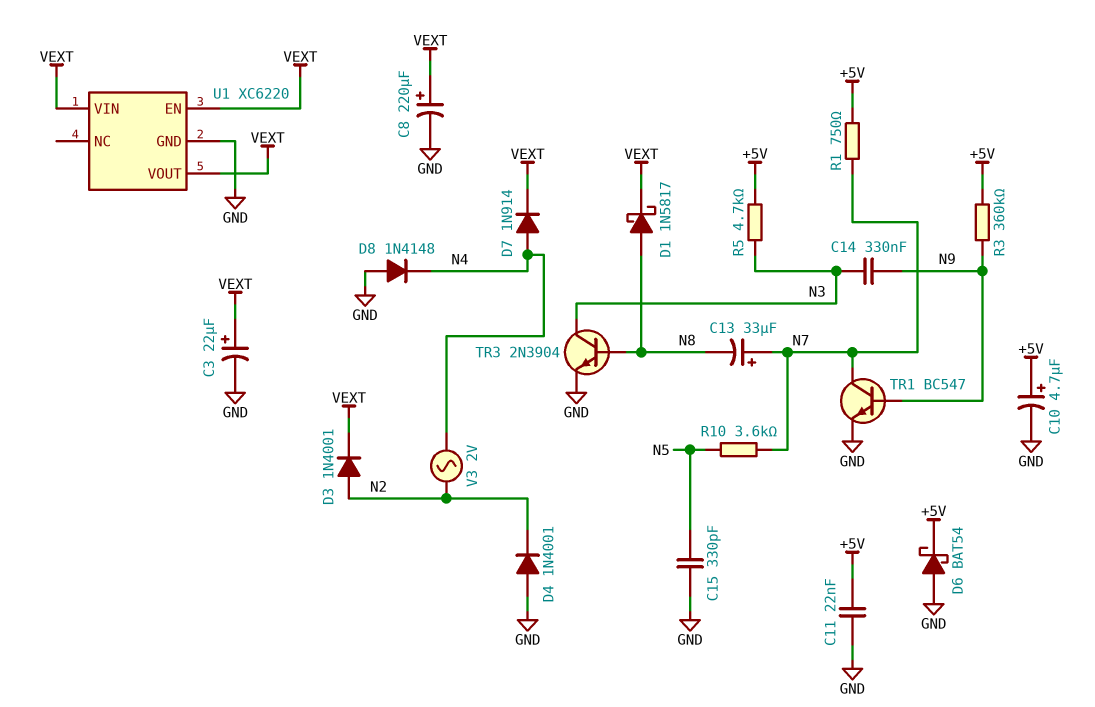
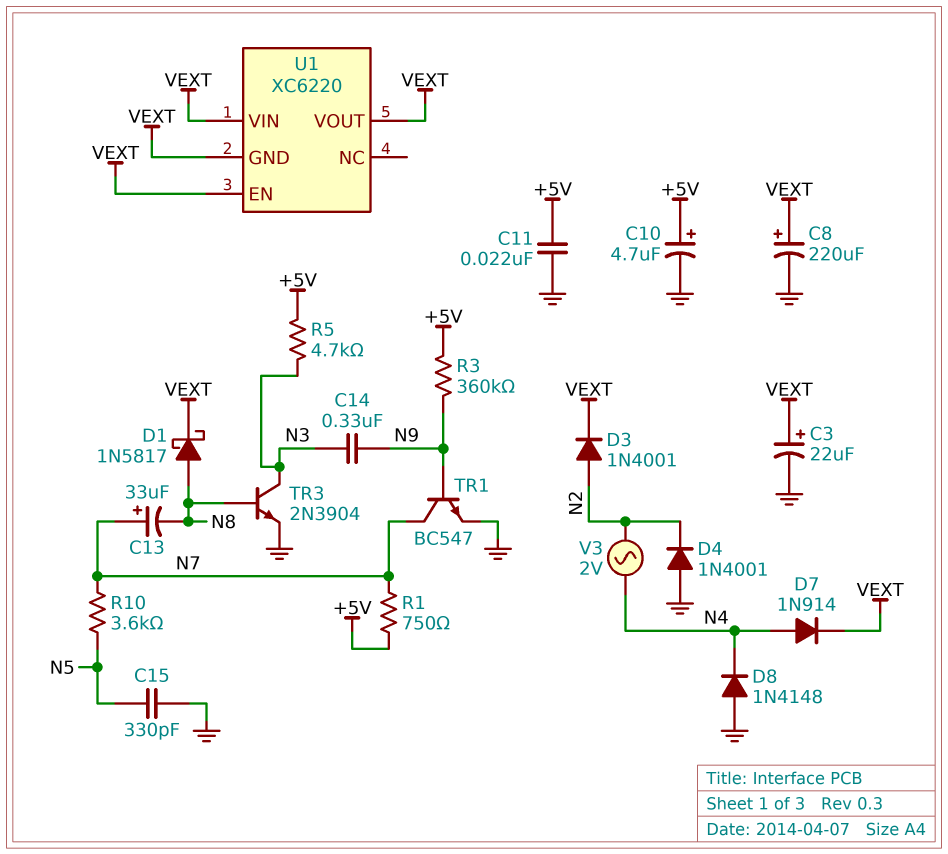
D6: schottky BAT54 (A GND, K +5V) -> none
U1 pin GND: GND -> VEXT

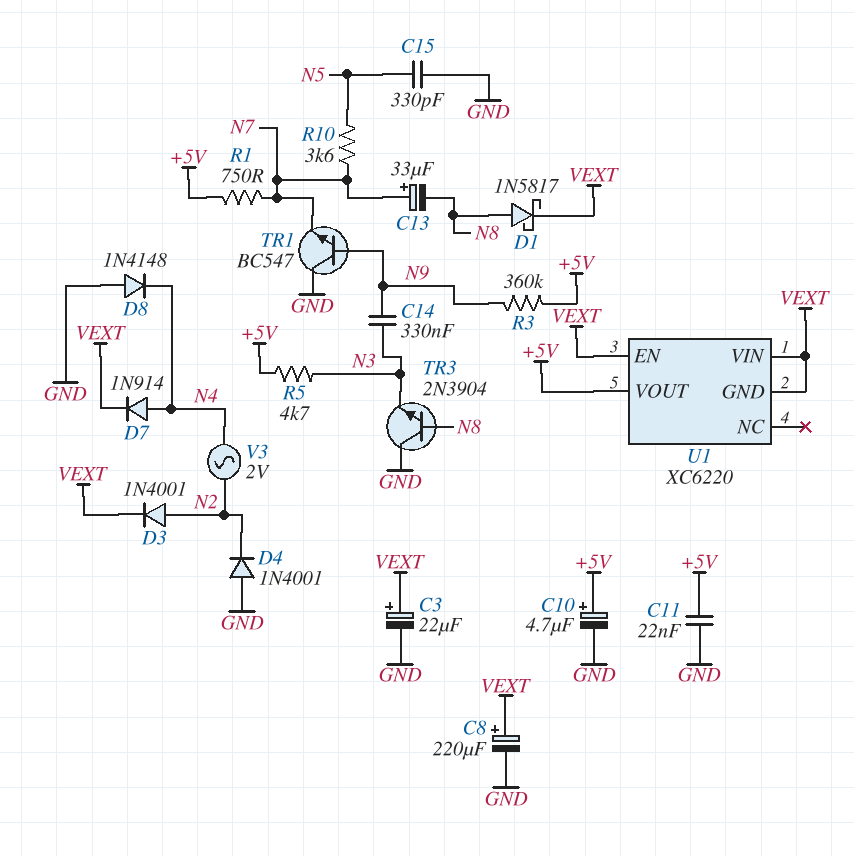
TR1: NPN BC547 (B N9, C N7, E GND) -> NPN BC547 (B N9, C GND, E N7)
TR3: NPN 2N3904 (B N8, C N3, E GND) -> NPN 2N3904 (B N8, C GND, E N3)
U1 pin VOUT: VEXT -> +5V

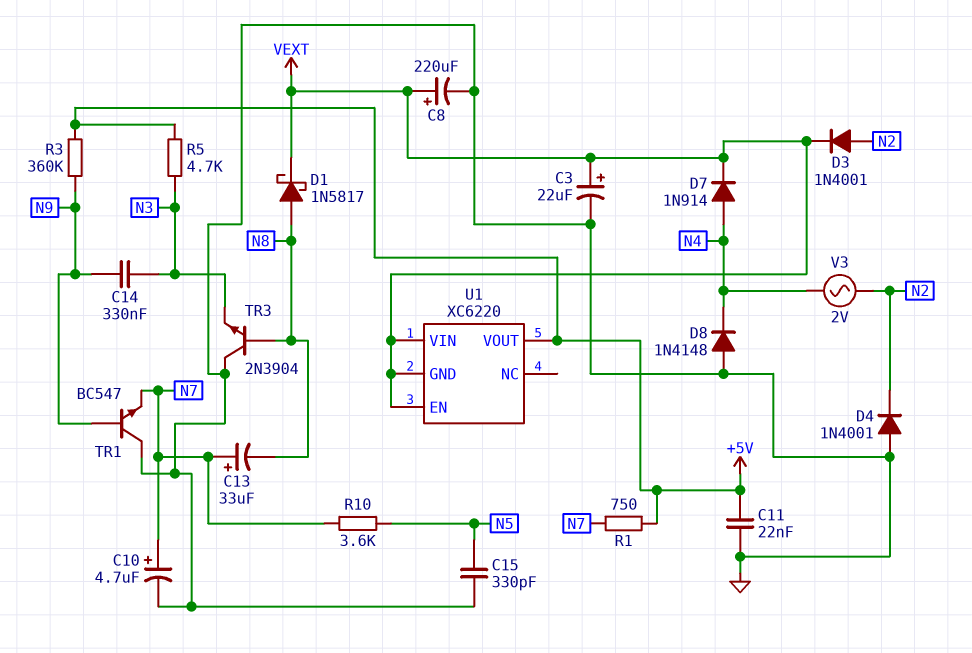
C10: 4.7uF (plus +5V, minus GND) -> 4.7uF (plus N7, minus GND)

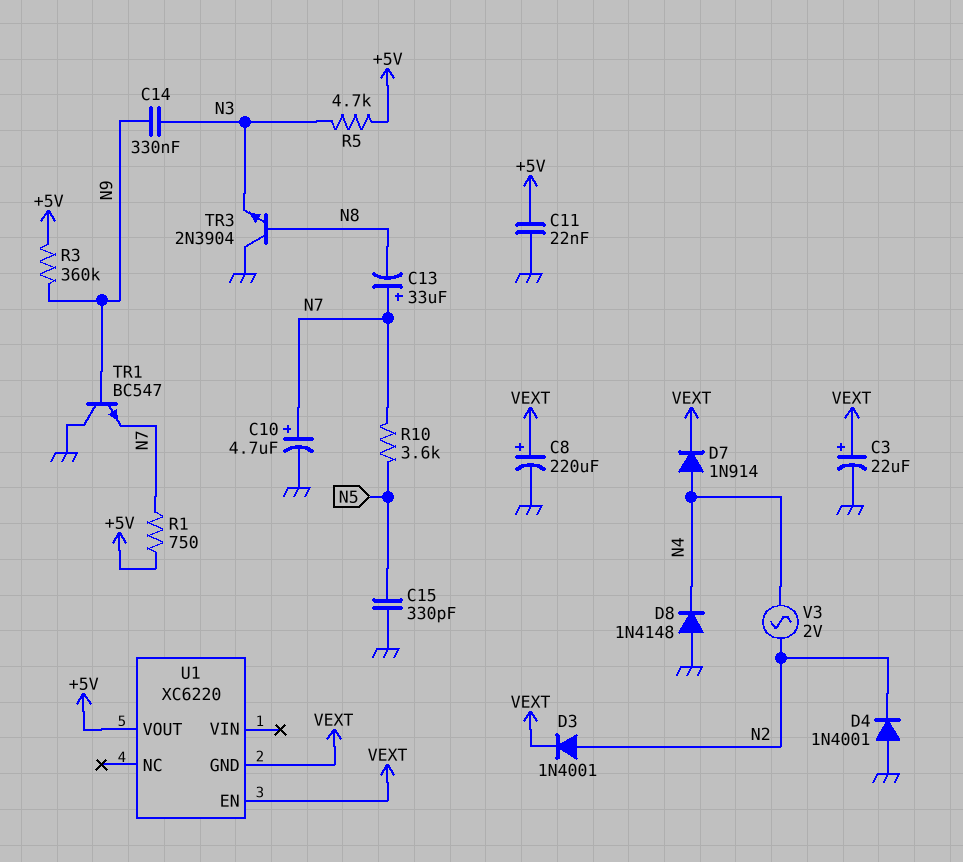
D1: schottky 1N5817 (A N8, K VEXT) -> none
U1 pin VIN: VEXT -> none

